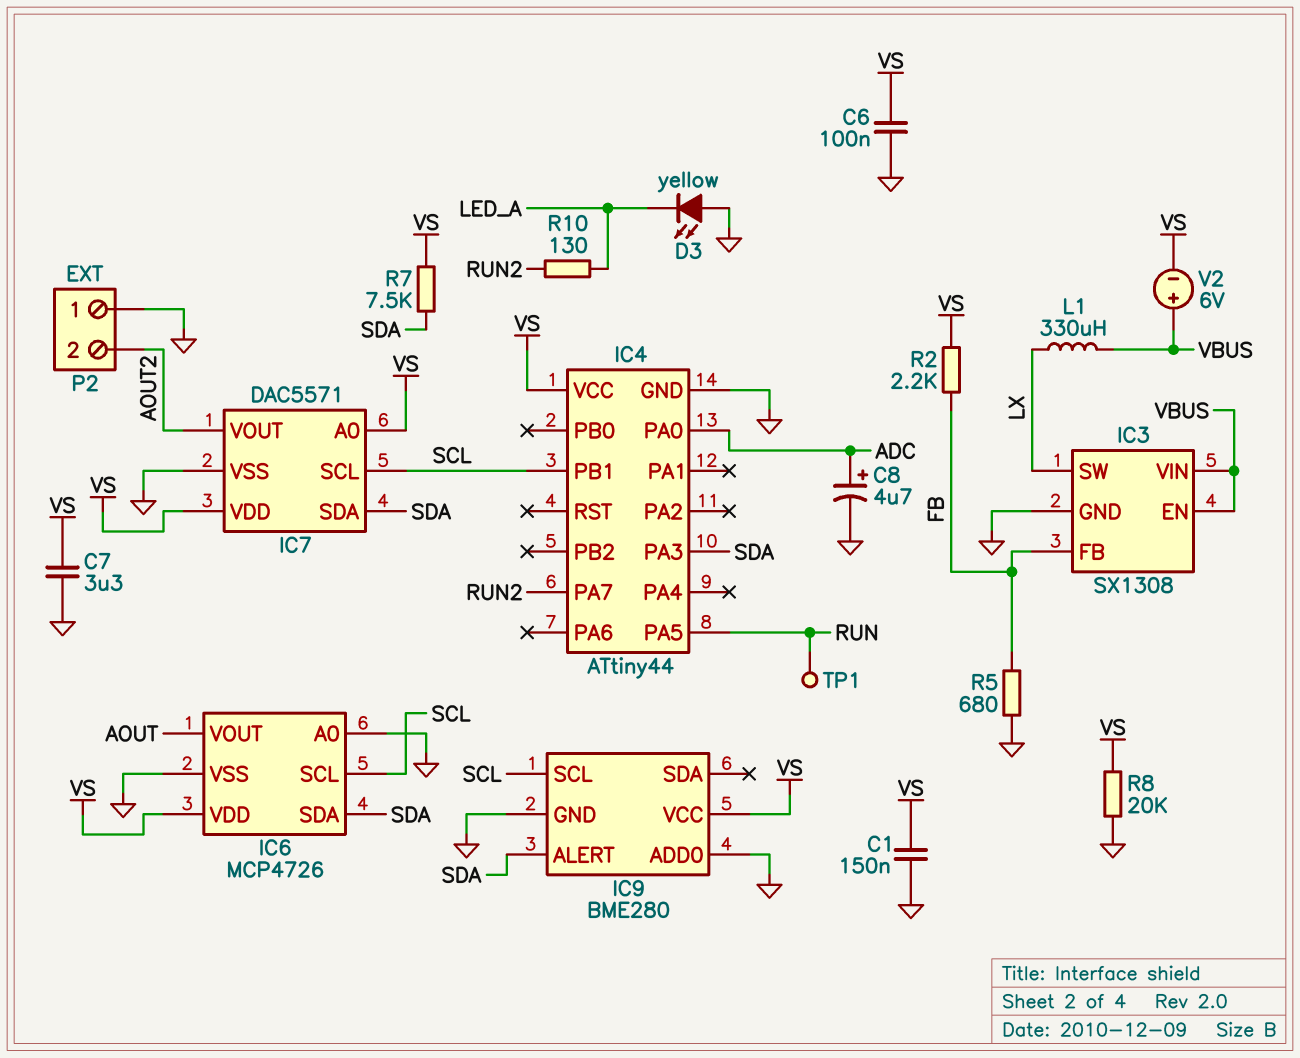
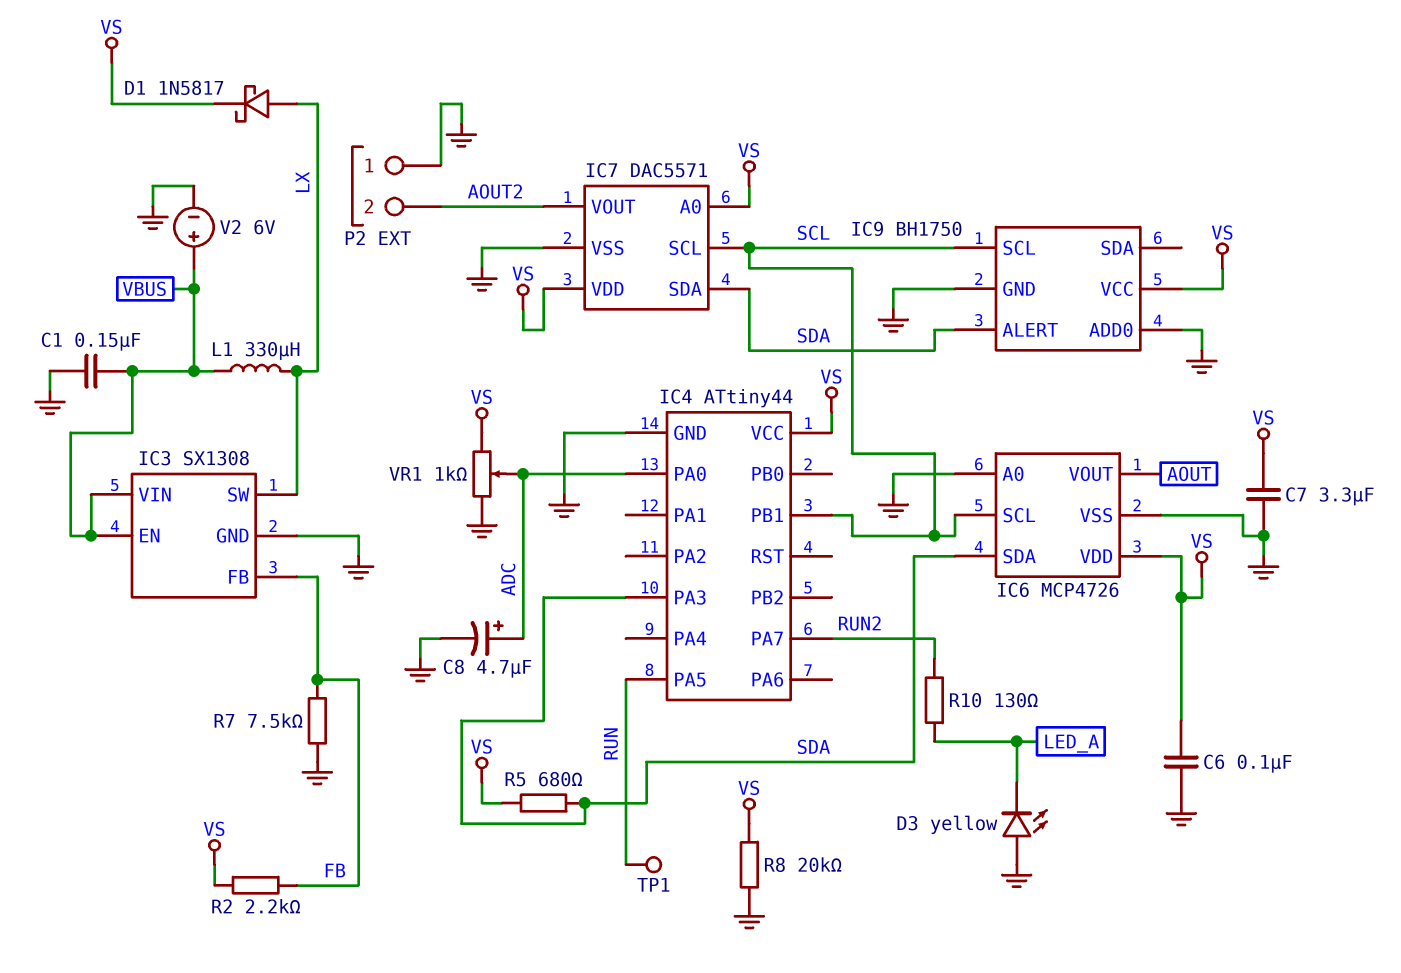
C1: 150nF (GND, VS) -> 150nF (GND, VBUS)
D1: none -> schottky 1N5817 (A LX, K VS)
IC9: BME280 -> BH1750
R5: 680 (FB, GND) -> 680 (SDA, VS)
R7: 7.5k (SDA, VS) -> 7.5k (FB, GND)
V2: 6V (plus VBUS, minus VS) -> 6V (plus VBUS, minus GND)
VR1: none -> 1k (GND, VS, wiper ADC)

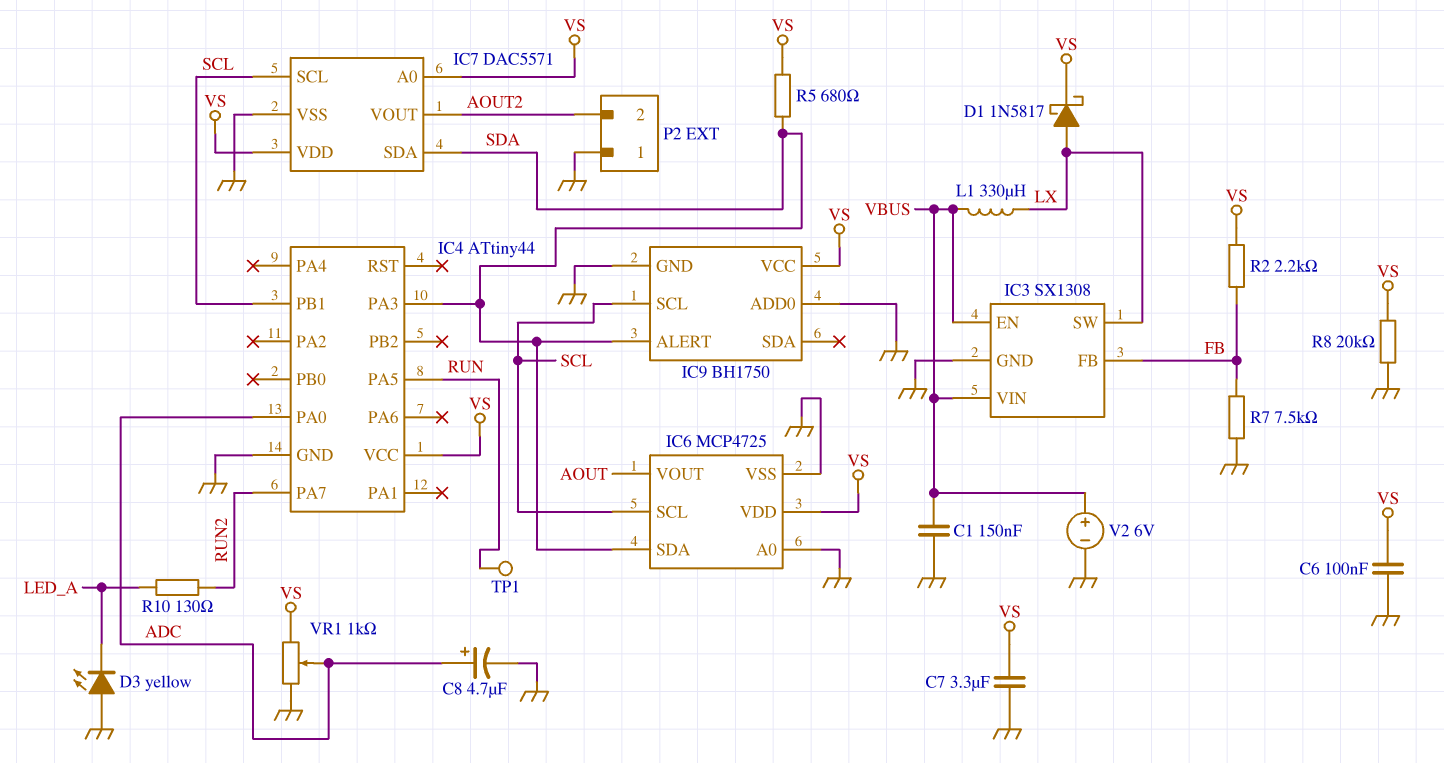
IC6: MCP4726 -> MCP4725

